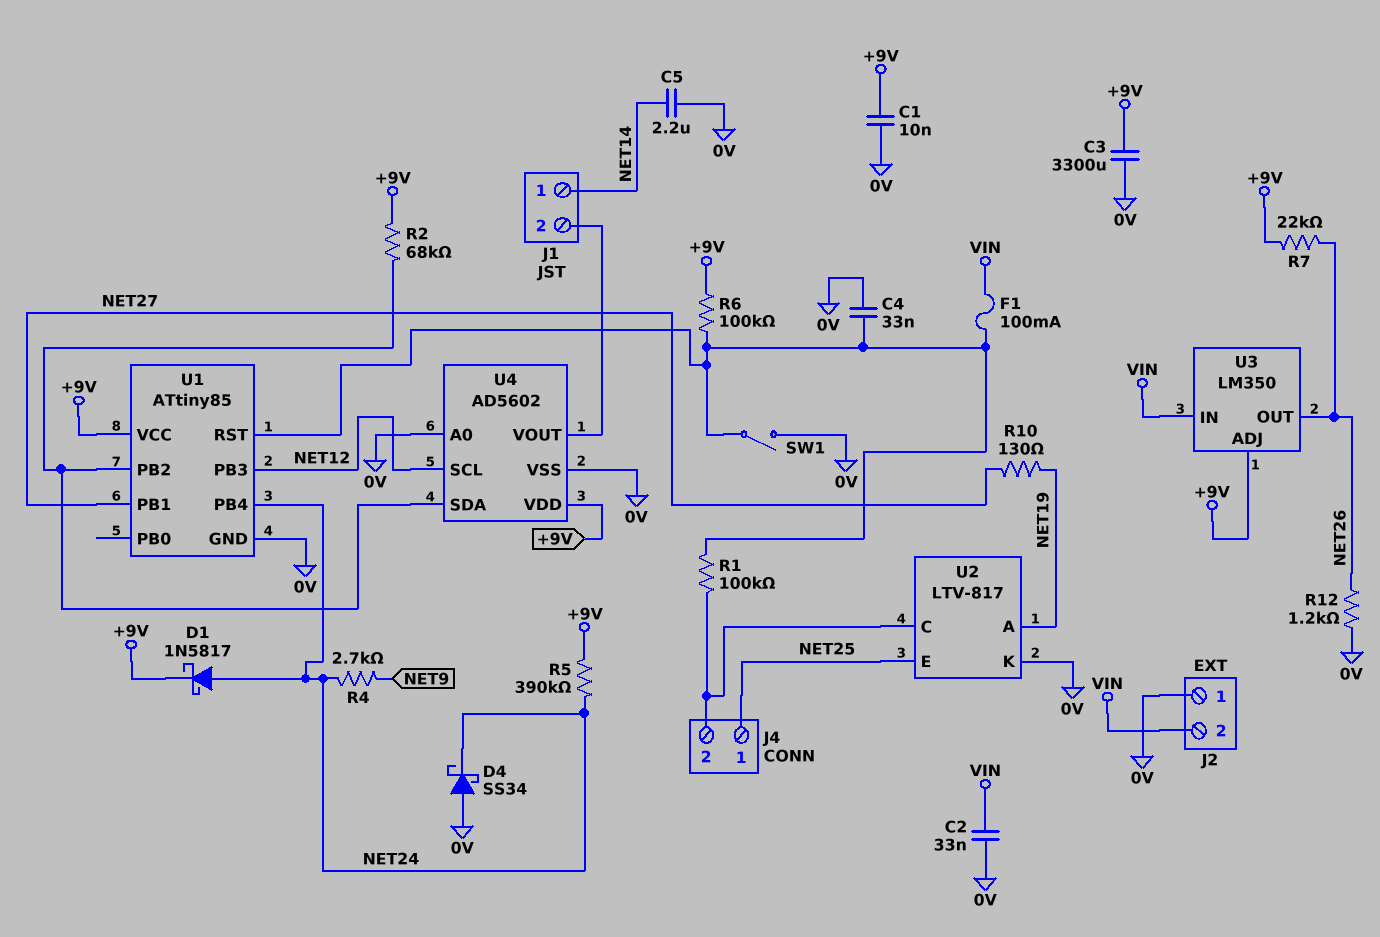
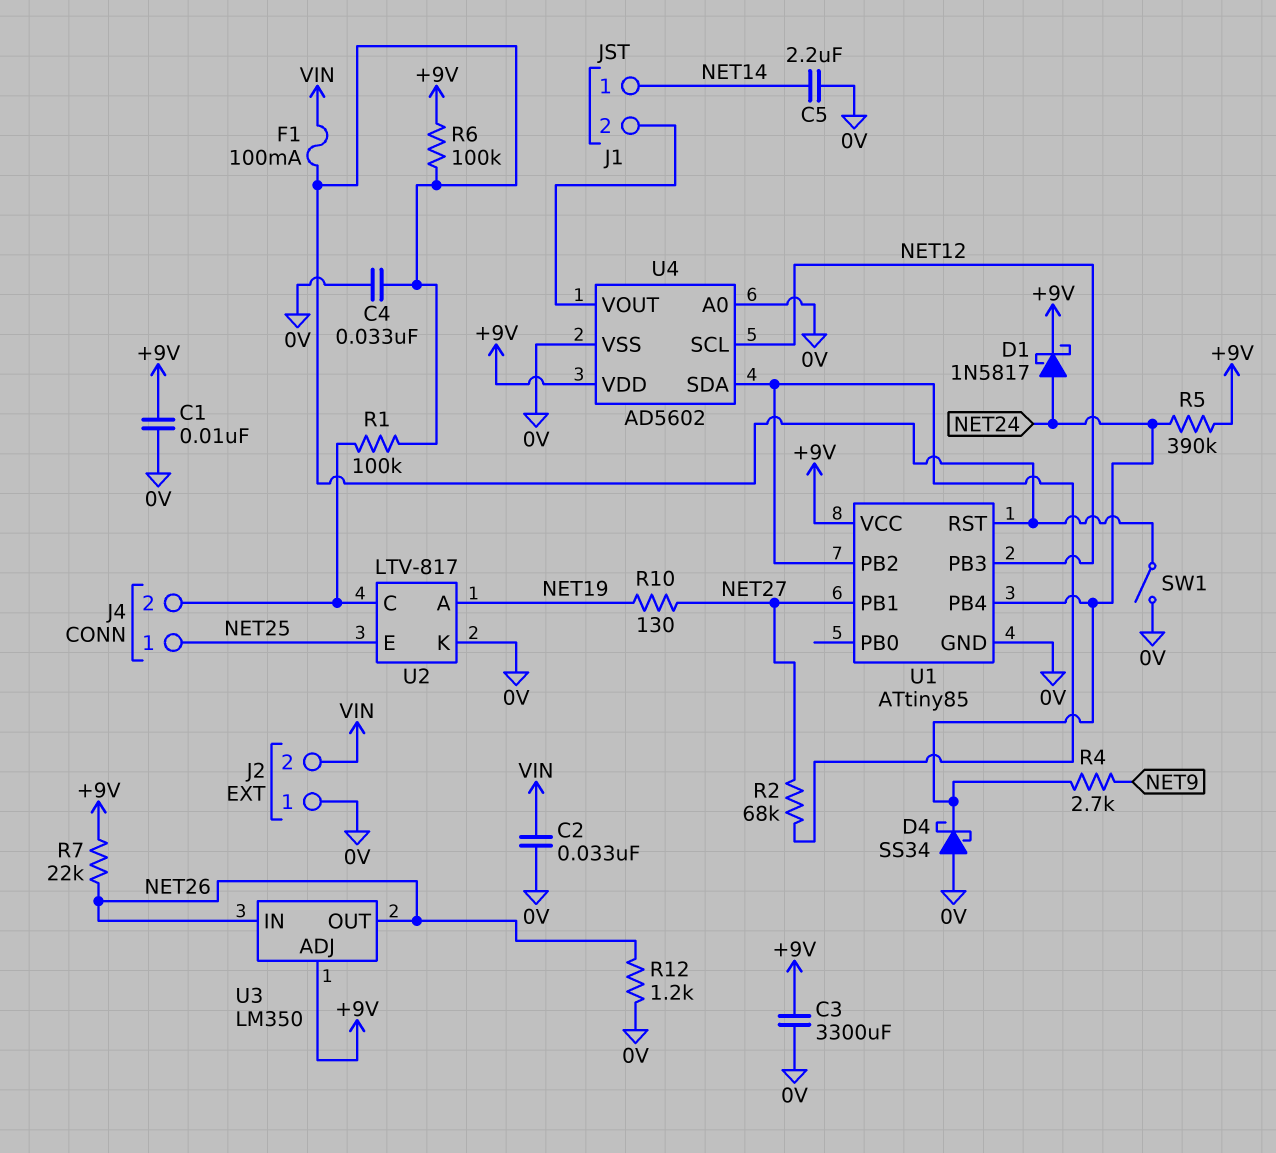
R2: 68k (+9V, U1/PB2) -> 68k (NET27, U1/PB2)
U3 pin IN: VIN -> NET26

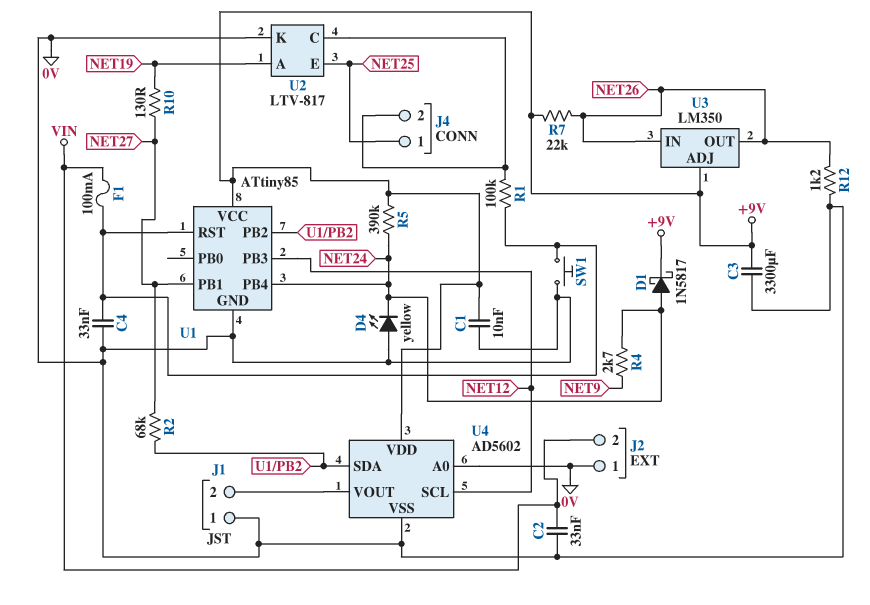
C5: 2.2uF (0V, NET14) -> none
D4: schottky SS34 (A 0V, K NET24) -> LED yellow (A 0V, K NET24)
J1 pin 1: NET14 -> 0V
R6: 100k (+9V, U1/RST) -> none
SW1: switch (0V, U1/RST) -> button (0V, U1/RST)

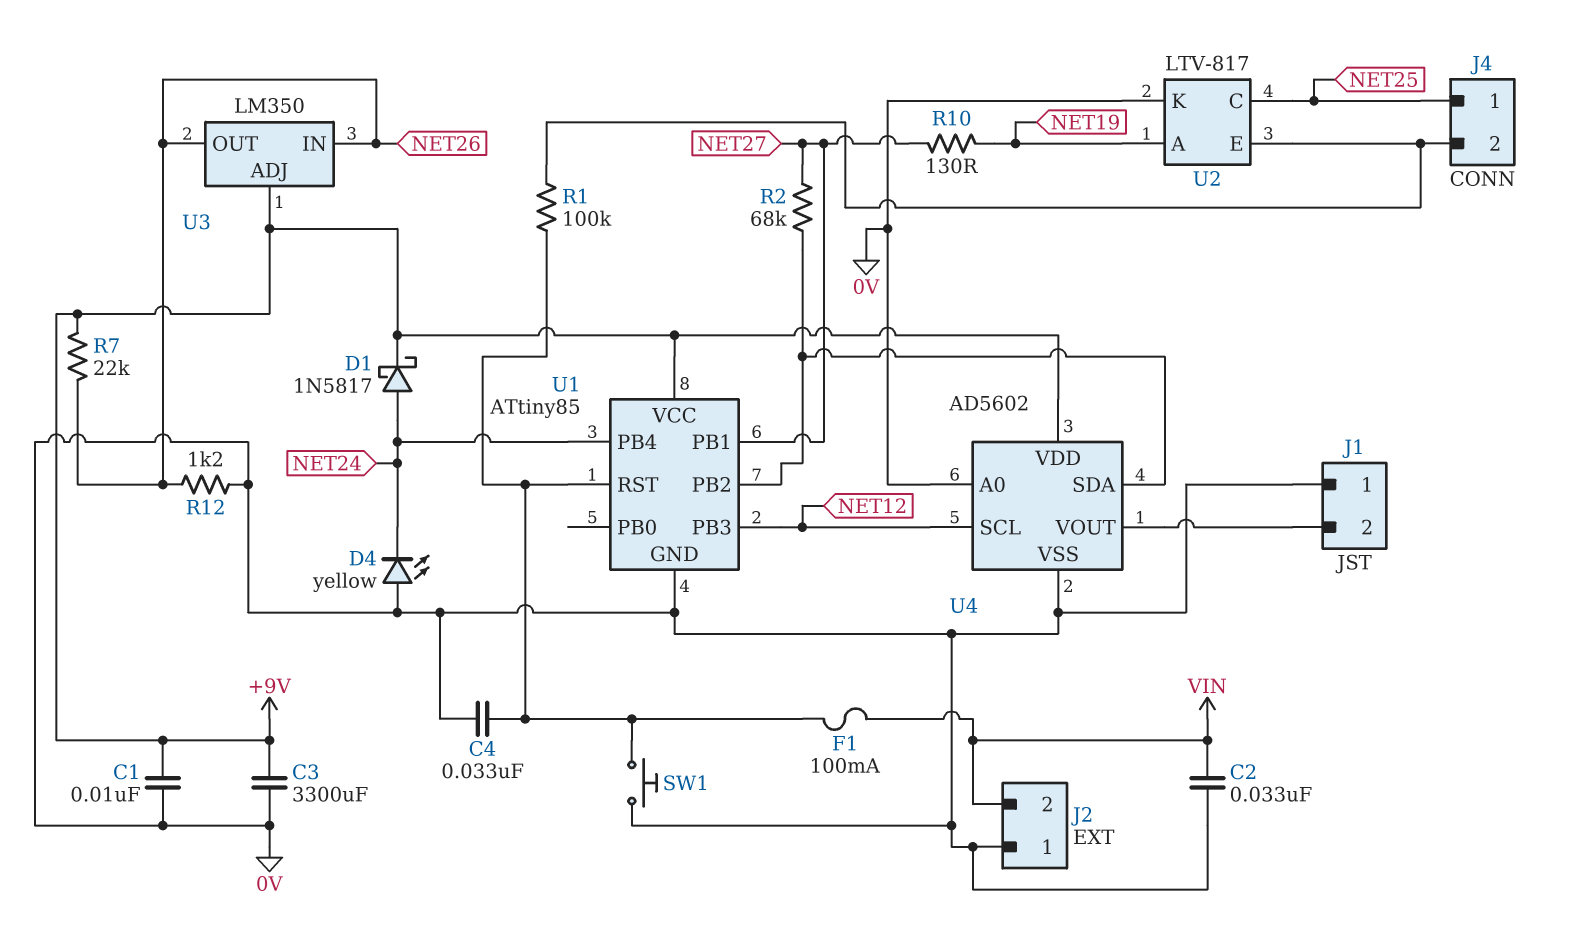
R4: 2.7k (NET9, NET24) -> none
R5: 390k (+9V, NET24) -> none
U2 pin C: J4/2 -> NET25
U2 pin E: NET25 -> J4/2

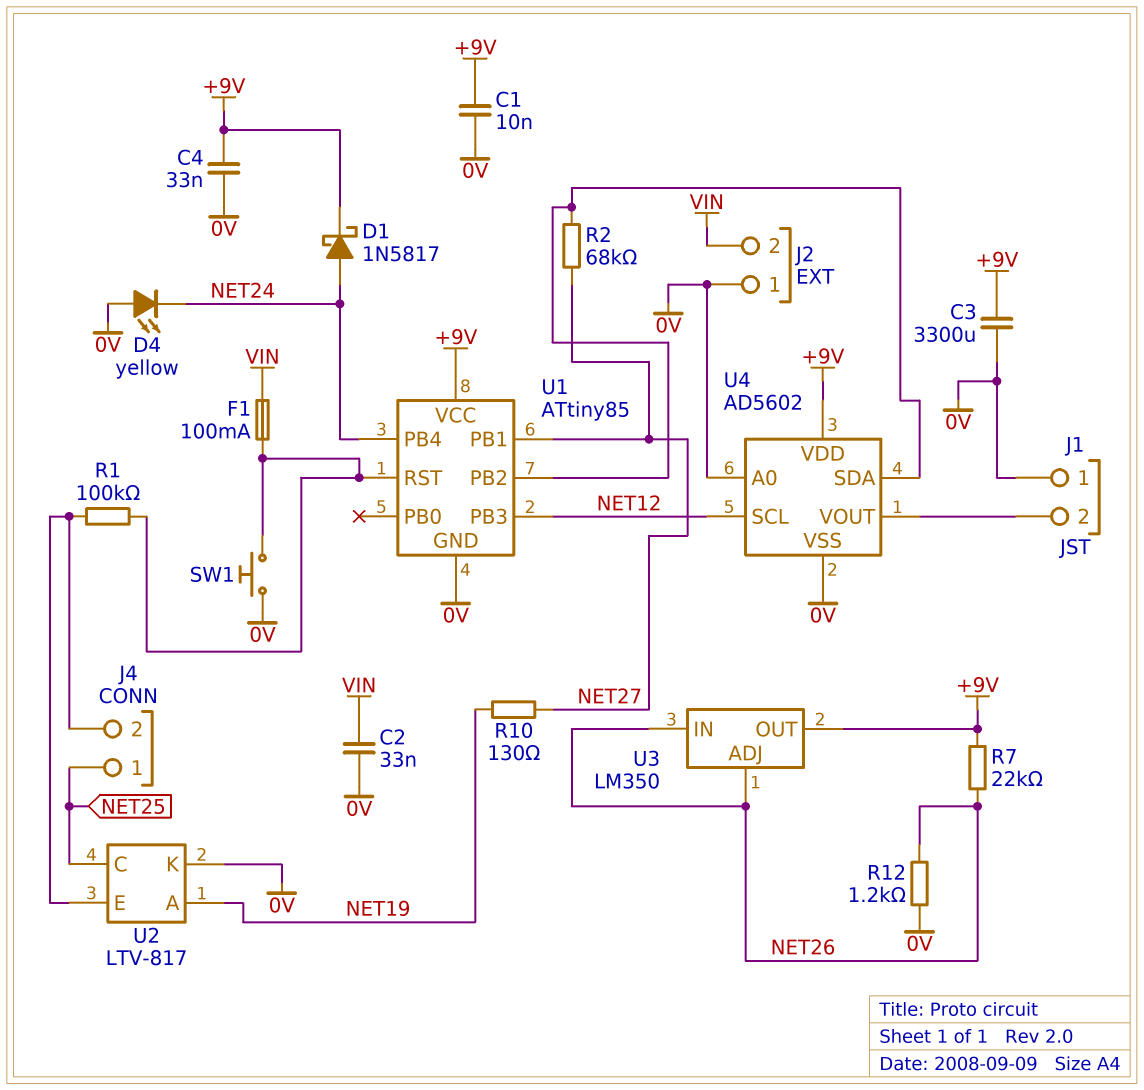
C4: 33nF (0V, U1/RST) -> 33nF (+9V, 0V)
U3 pin ADJ: +9V -> NET26
U3 pin OUT: NET26 -> +9V

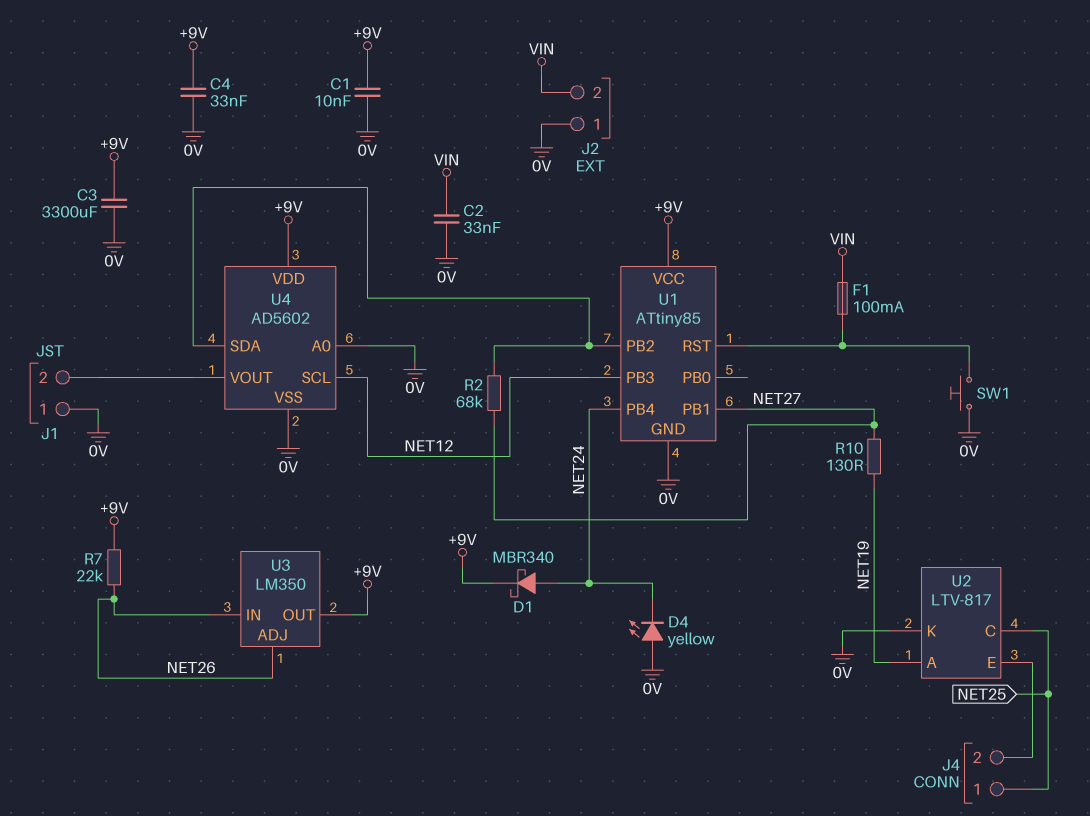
D1: schottky 1N5817 (A NET24, K +9V) -> schottky MBR340 (A NET24, K +9V)
R1: 100k (J4/2, U1/RST) -> none
R12: 1.2k (0V, NET26) -> none

